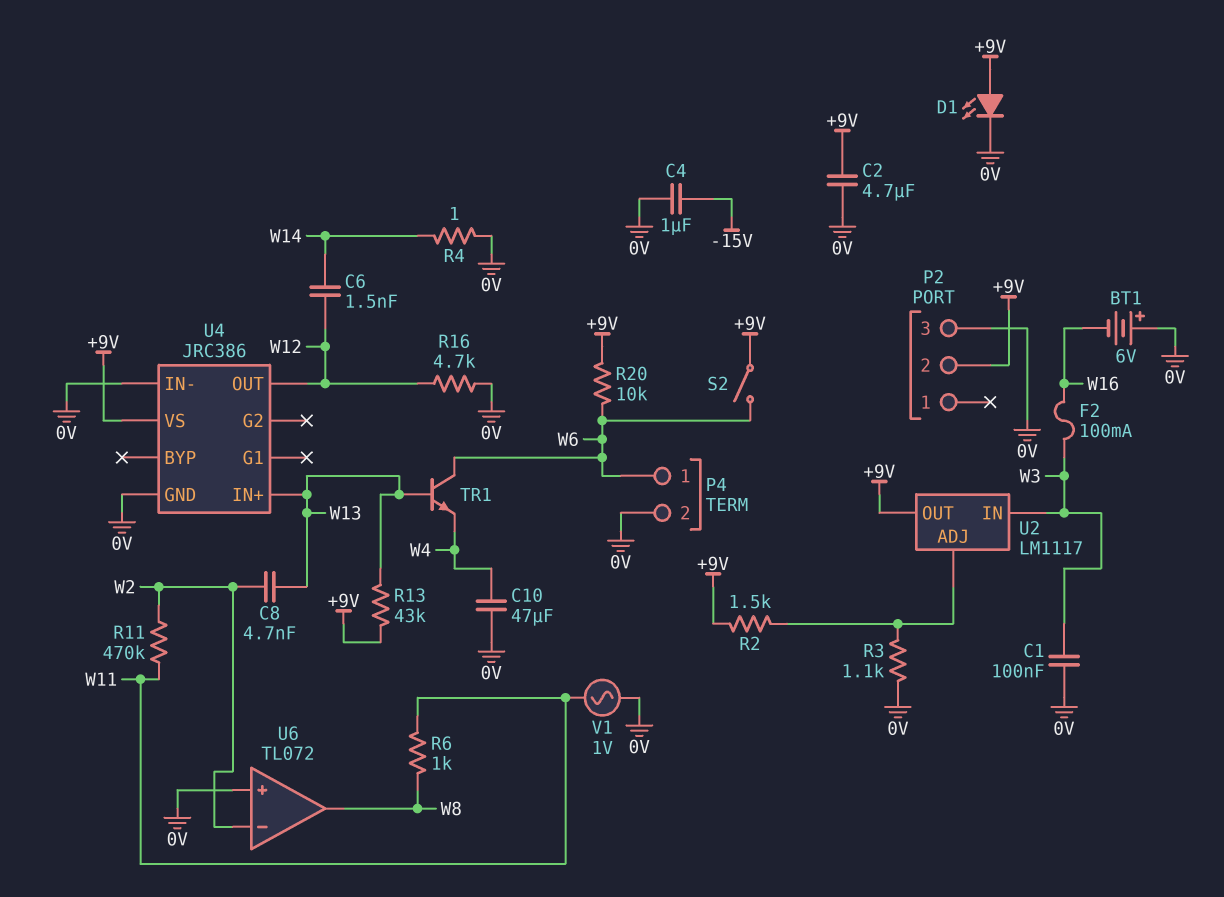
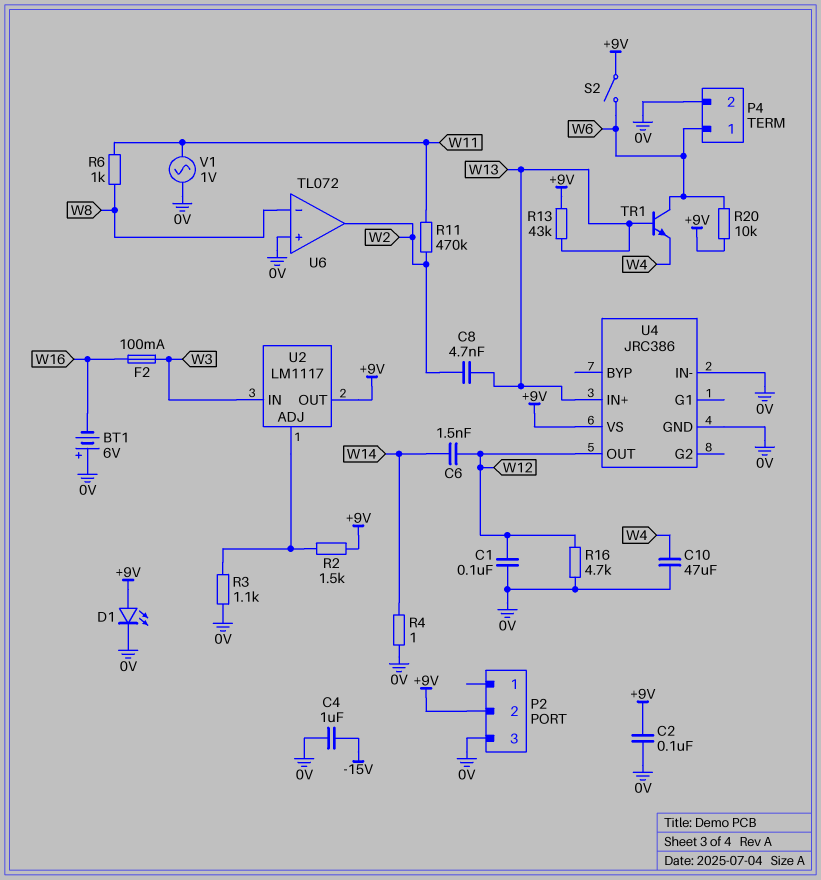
C1: 100nF (0V, W3) -> 100nF (0V, W12)
C2: 4.7uF (+9V, 0V) -> 100nF (+9V, 0V)
U6 pin in-: W2 -> W8
U6 pin out: W8 -> W2

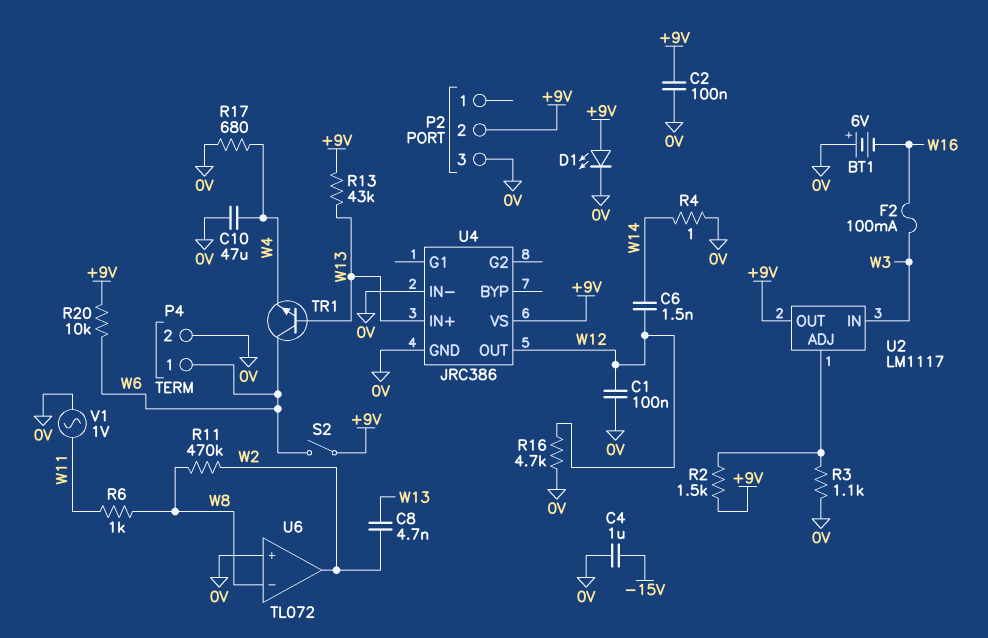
R11: 470k (W2, W11) -> 470k (W2, W8)
R17: none -> 680 (0V, W4)

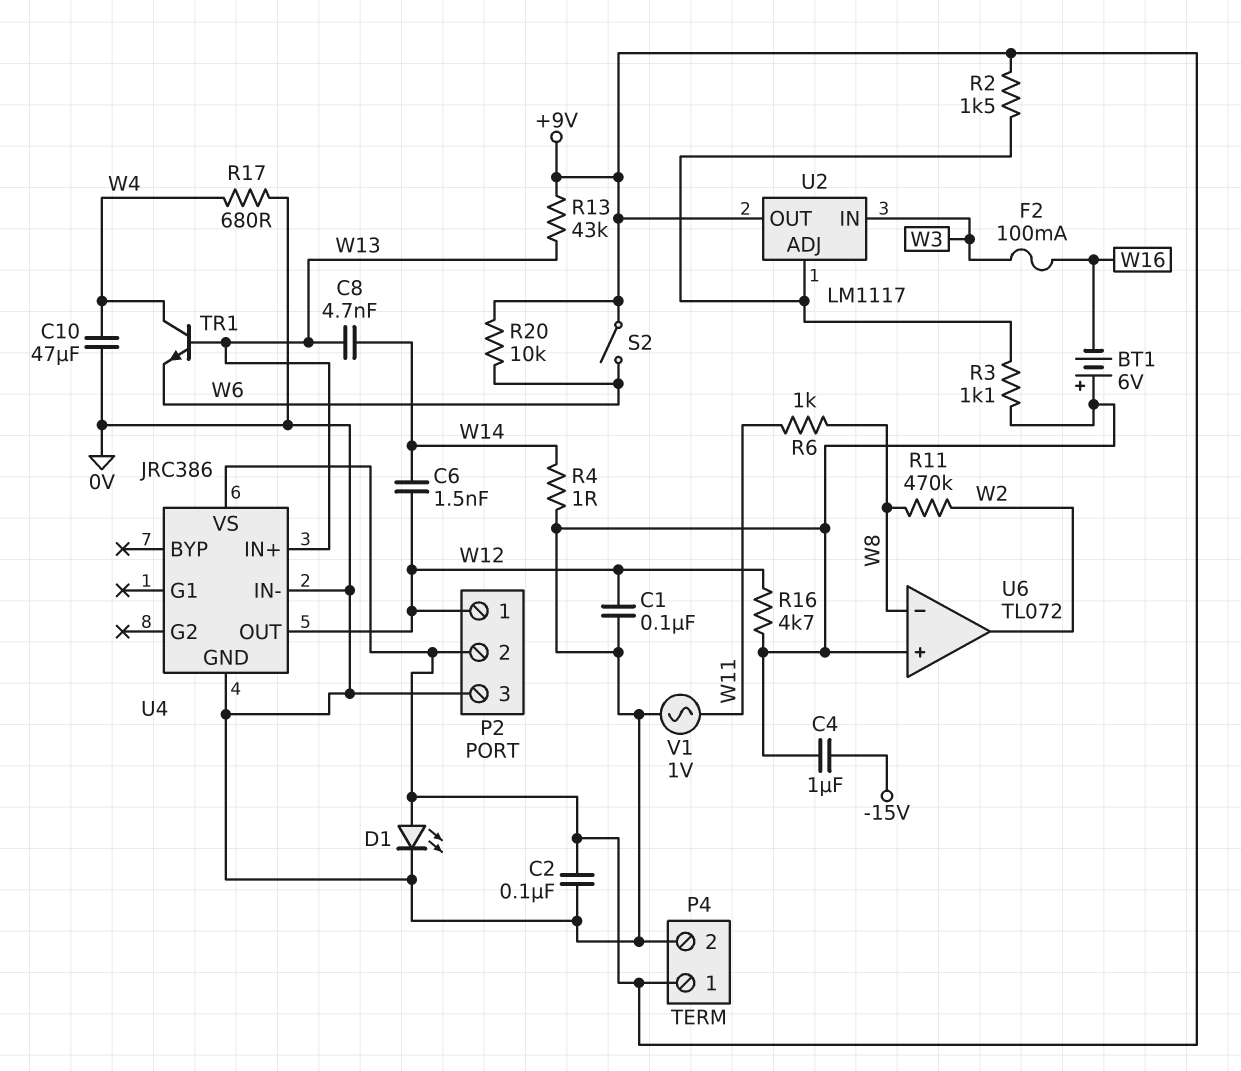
C8: 4.7nF (W2, W13) -> 4.7nF (W13, W14)
P2 pin 1: none -> W12
P4 pin 1: W6 -> +9V
TR1: NPN (B W13, C W6, E W4) -> NPN (B W13, C W4, E W6)

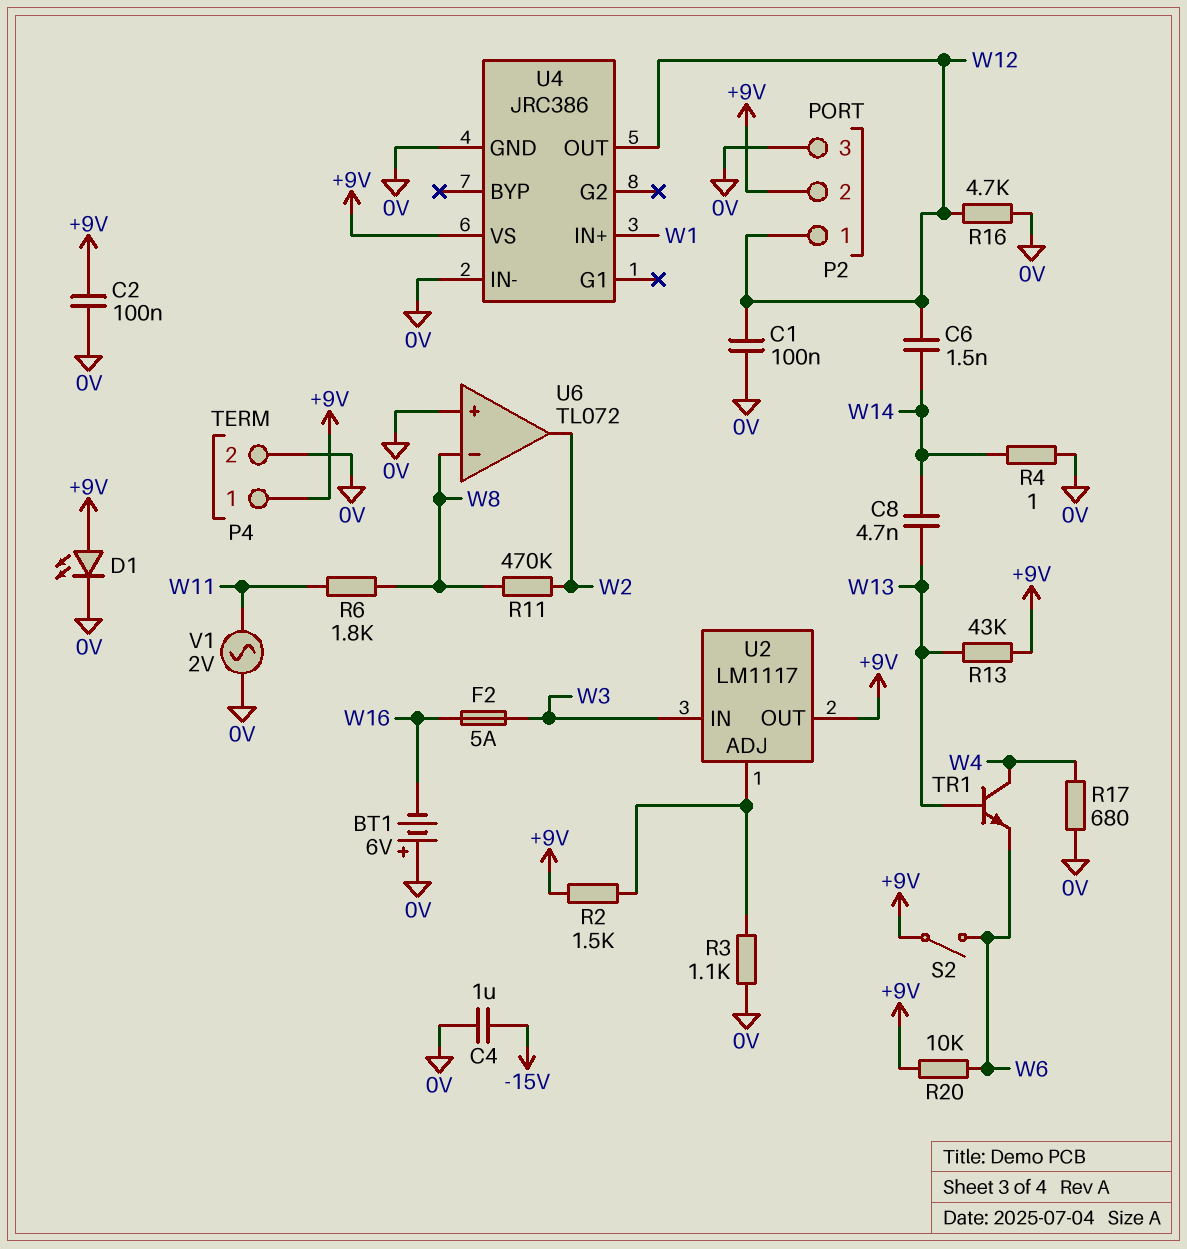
C10: 47uF (0V, W4) -> none
F2: 100mA (W3, W16) -> 5A (W3, W16)
R6: 1k (W8, W11) -> 1.8k (W8, W11)
U4 pin IN+: W13 -> W1
V1: AC 1V (0V, W11) -> AC 2V (0V, W11)

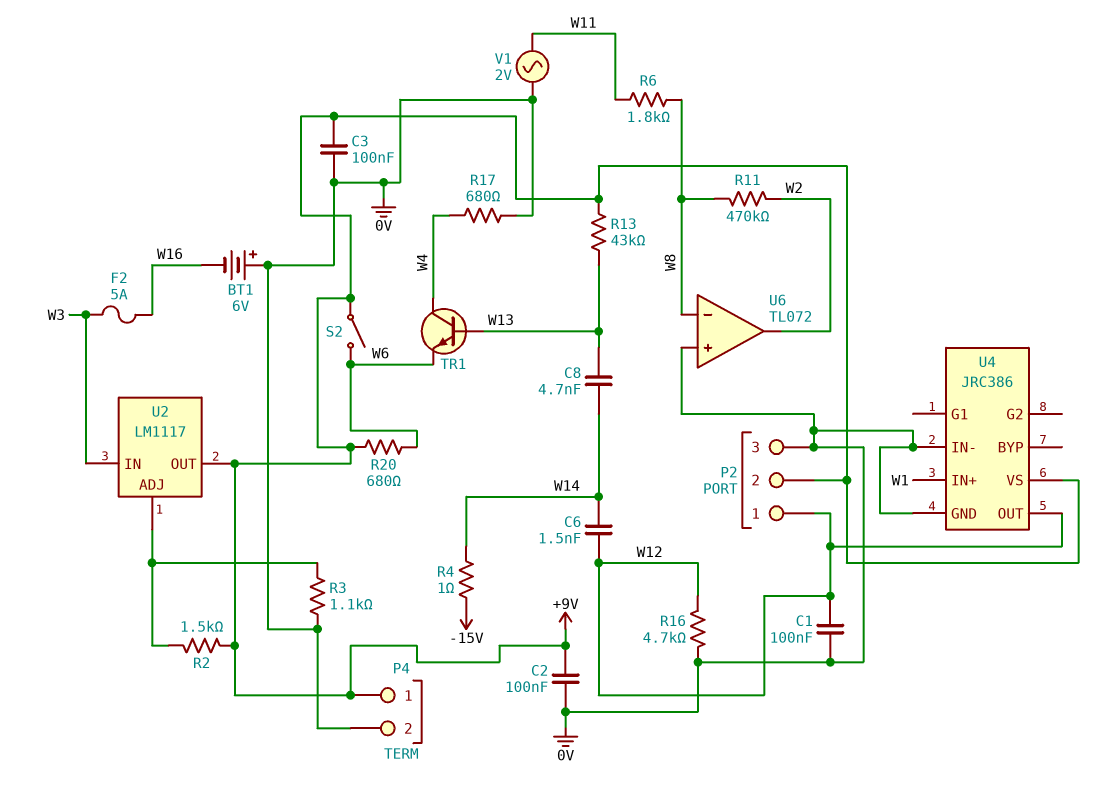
C3: none -> 100nF (+9V, 0V)
C4: 1uF (-15V, 0V) -> none
D1: LED (A +9V, K 0V) -> none
R4: 1 (0V, W14) -> 1 (-15V, W14)
R20: 10k (+9V, W6) -> 680 (+9V, W6)

